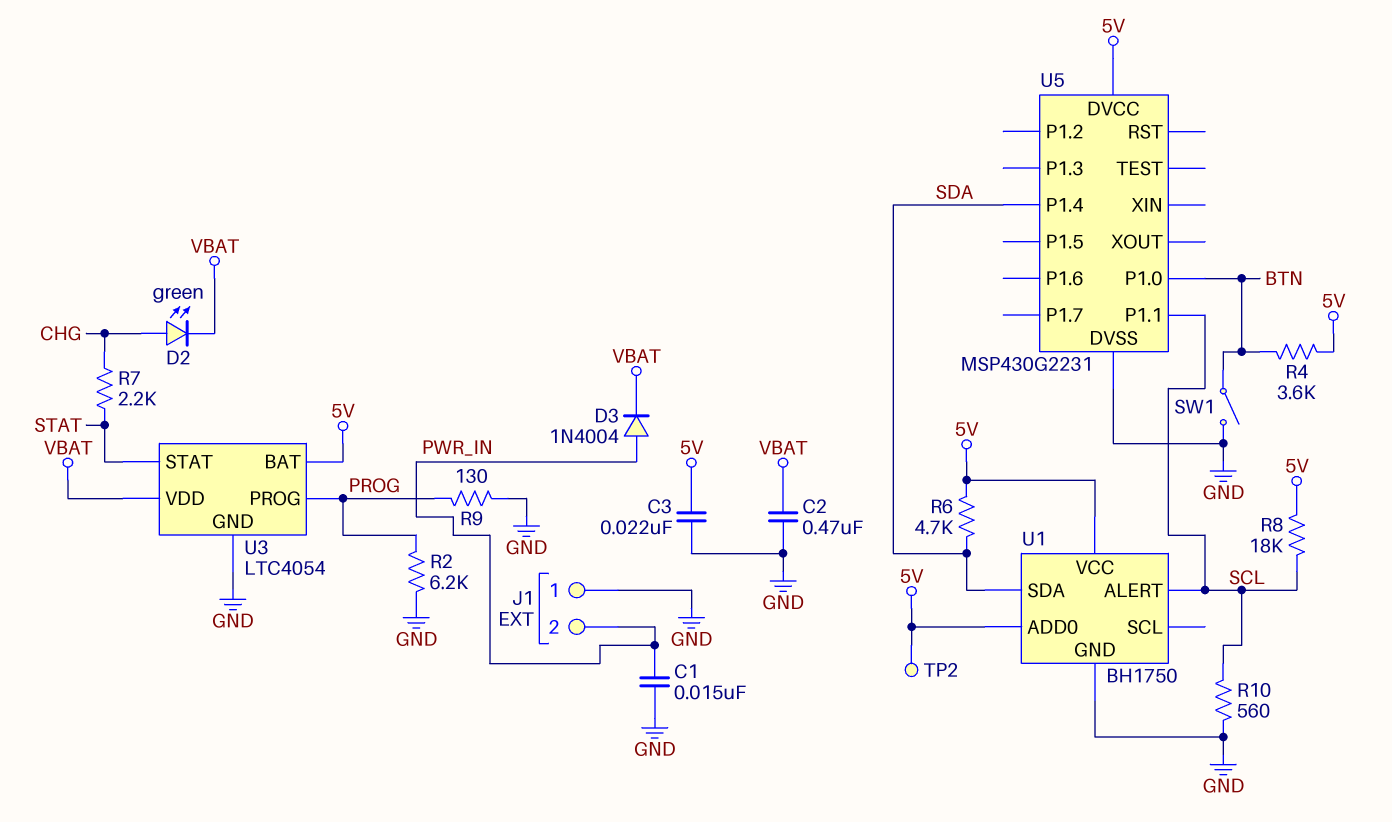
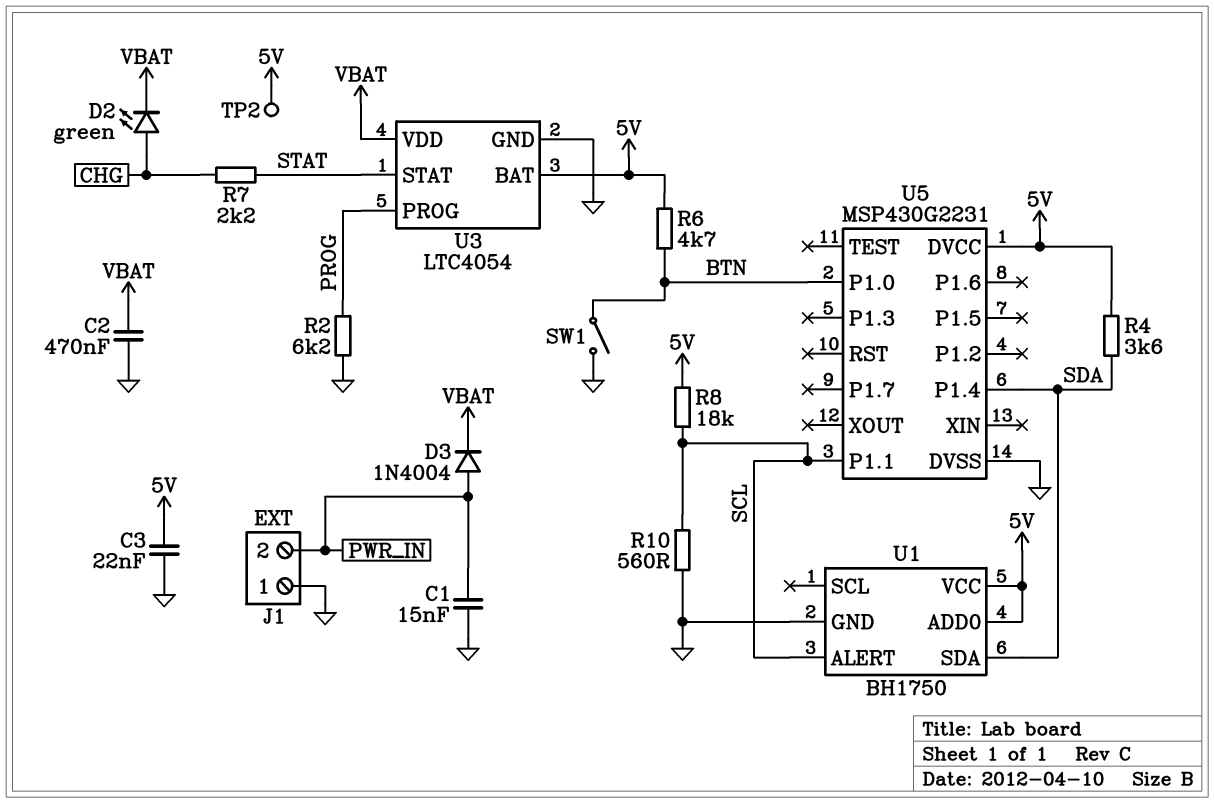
R4: 3.6k (5V, BTN) -> 3.6k (5V, SDA)
R6: 4.7k (5V, SDA) -> 4.7k (5V, BTN)
R9: 130 (GND, PROG) -> none

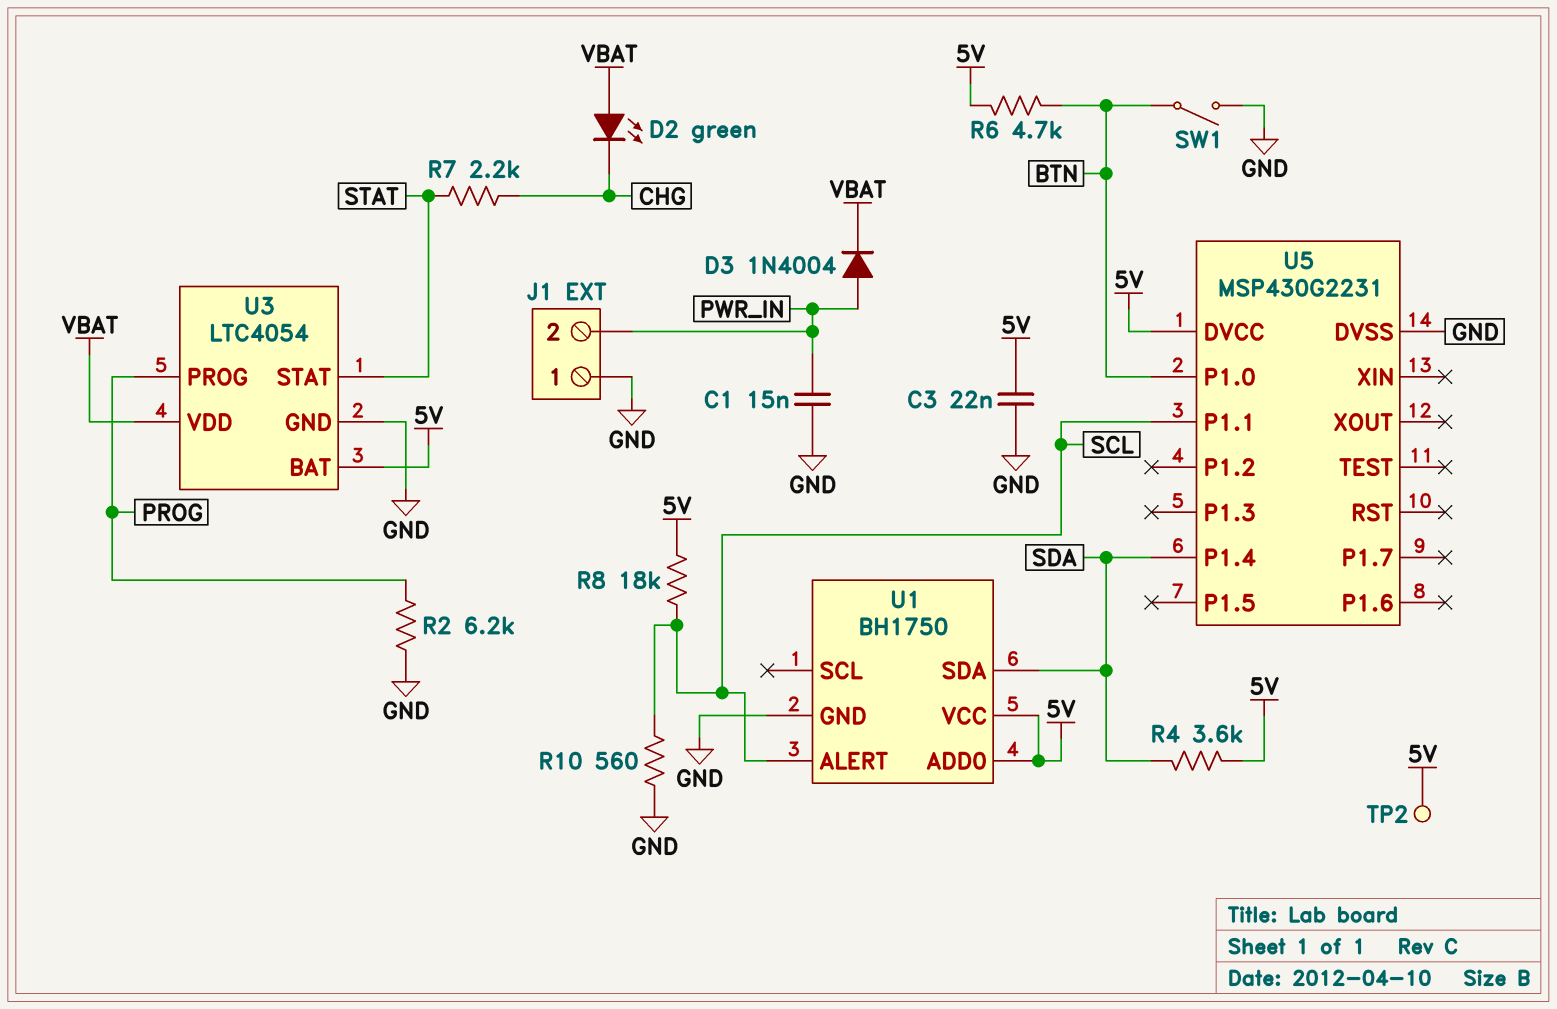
C2: 470nF (GND, VBAT) -> none
D2: LED green (A CHG, K VBAT) -> LED green (A VBAT, K CHG)

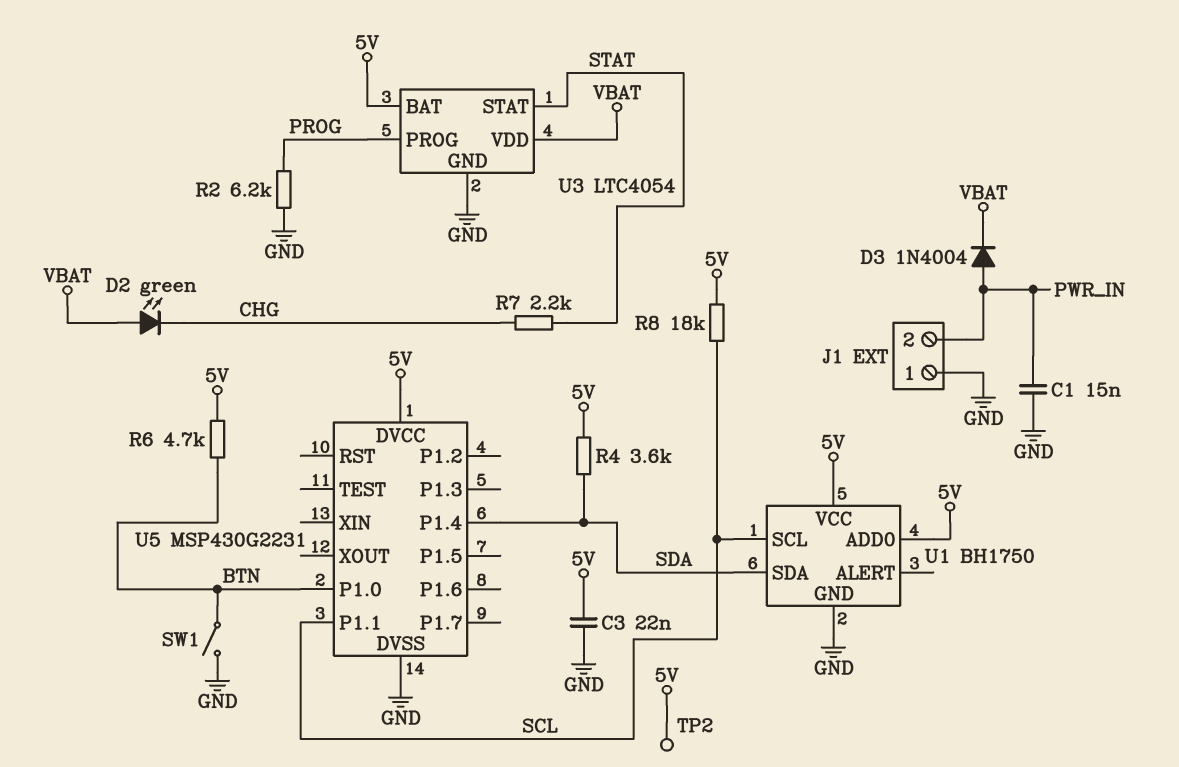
R10: 560 (GND, SCL) -> none
U1 pin ALERT: SCL -> none
U1 pin SCL: none -> SCL

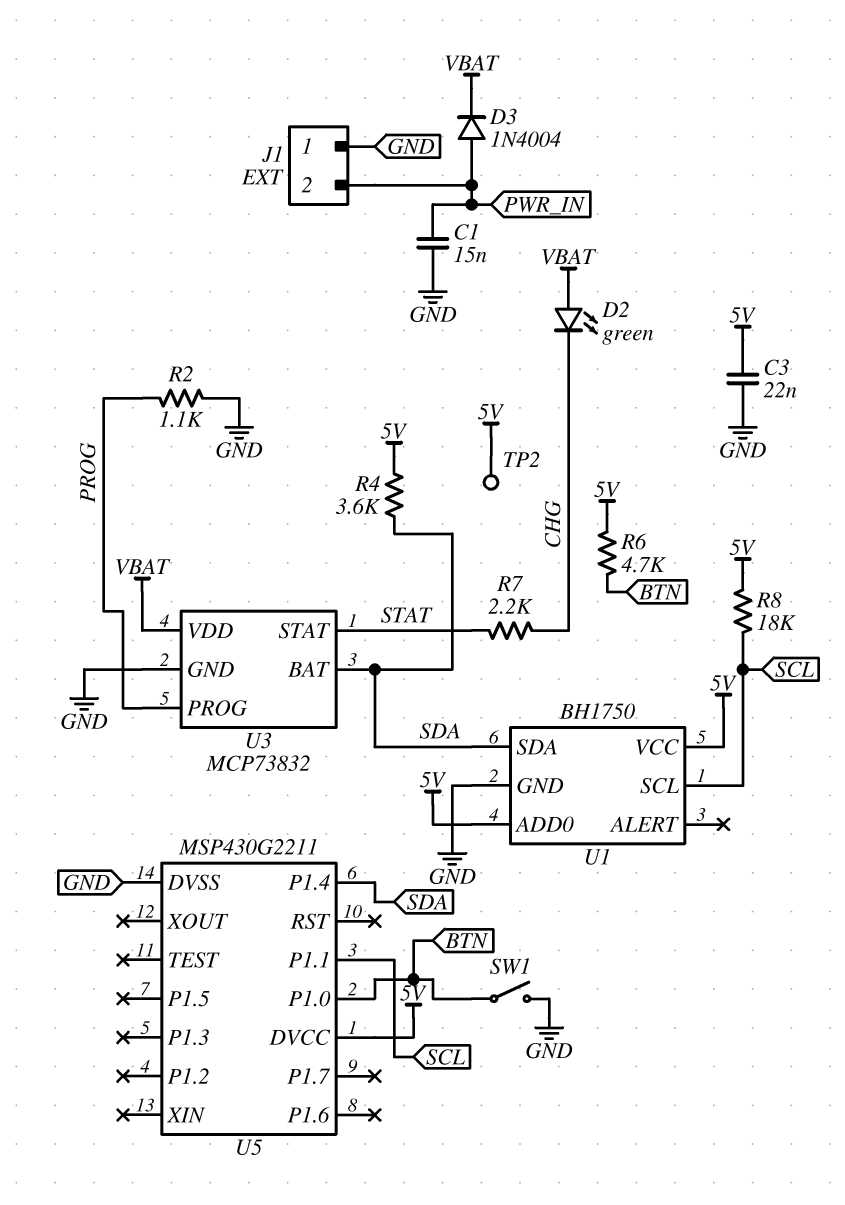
R2: 6.2k (GND, PROG) -> 1.1k (GND, PROG)
U3: LTC4054 -> MCP73832
U3 pin BAT: 5V -> SDA
U5: MSP430G2231 -> MSP430G2211

